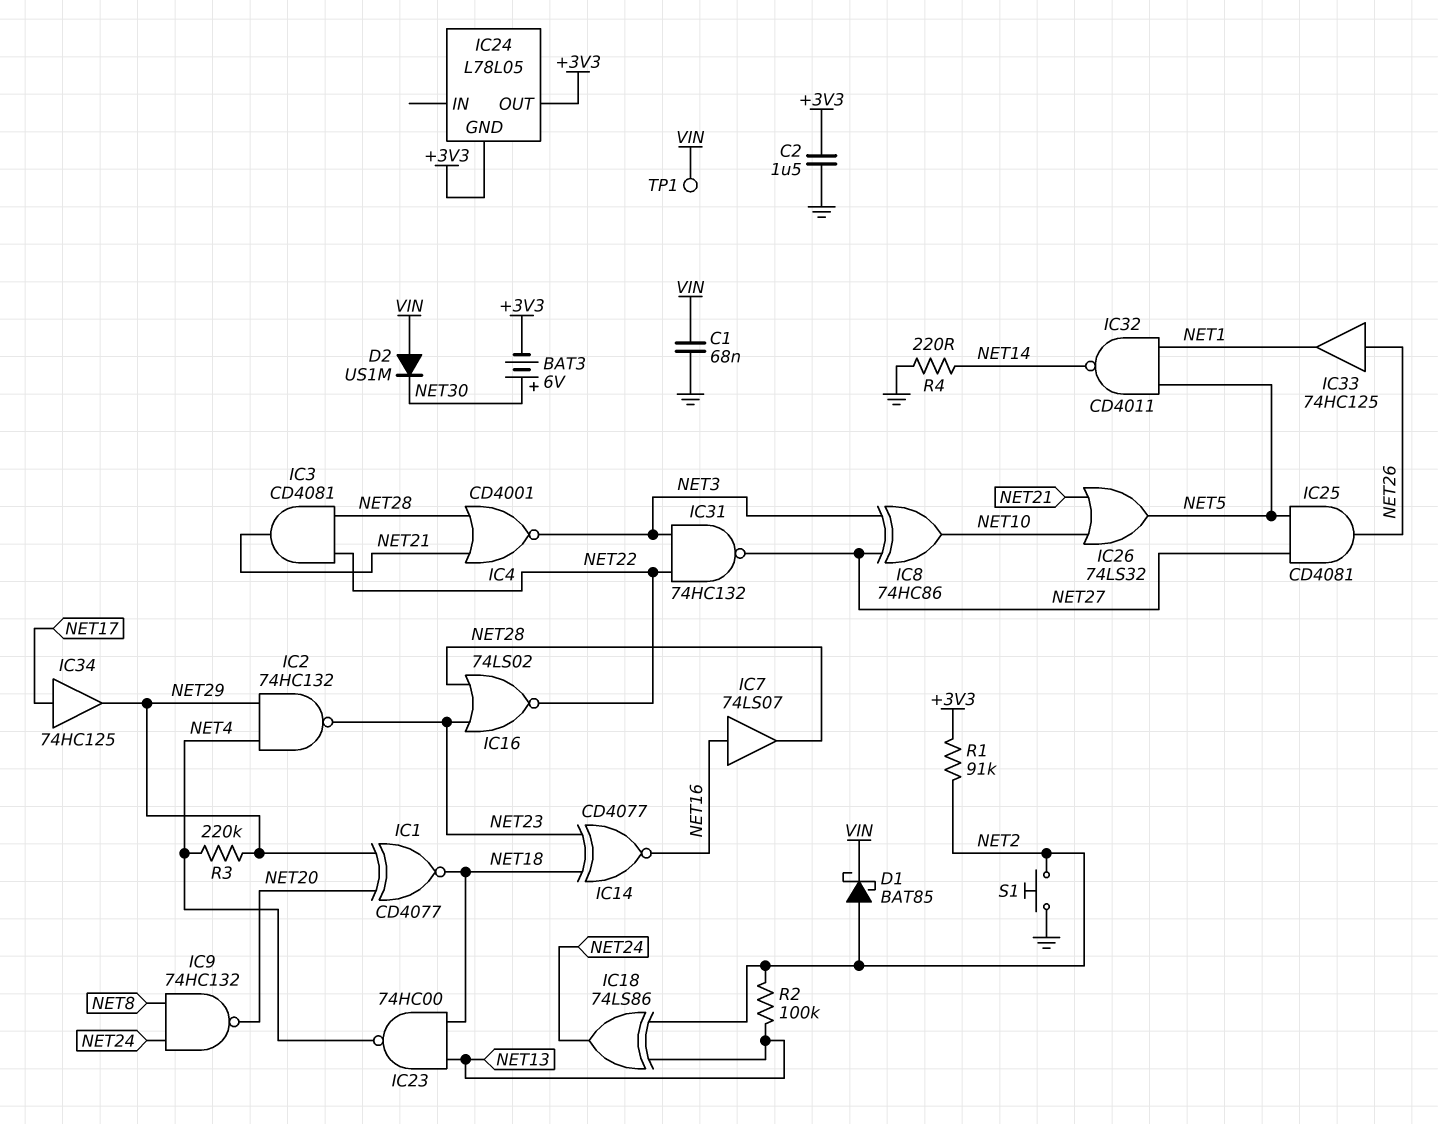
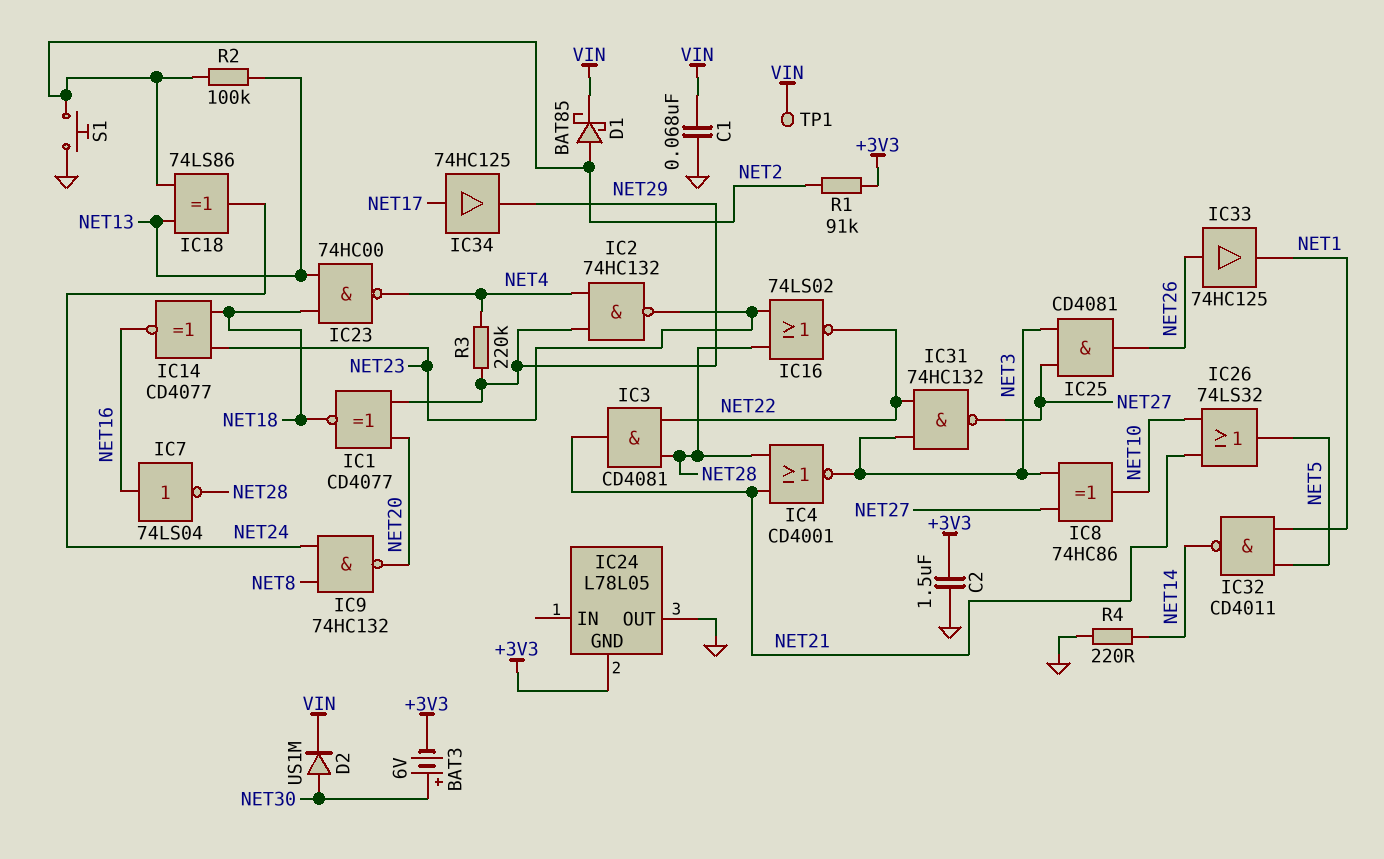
D2: diode US1M (A VIN, K NET30) -> diode US1M (A NET30, K VIN)
IC7: buffer 74LS07 (in NET16, out NET28) -> NOT 74LS04 (in NET16, out NET28)
IC24 pin OUT: +3V3 -> GND
IC25: AND CD4081 (in NET5, in NET27, out NET26) -> AND CD4081 (in NET3, in NET27, out NET26)

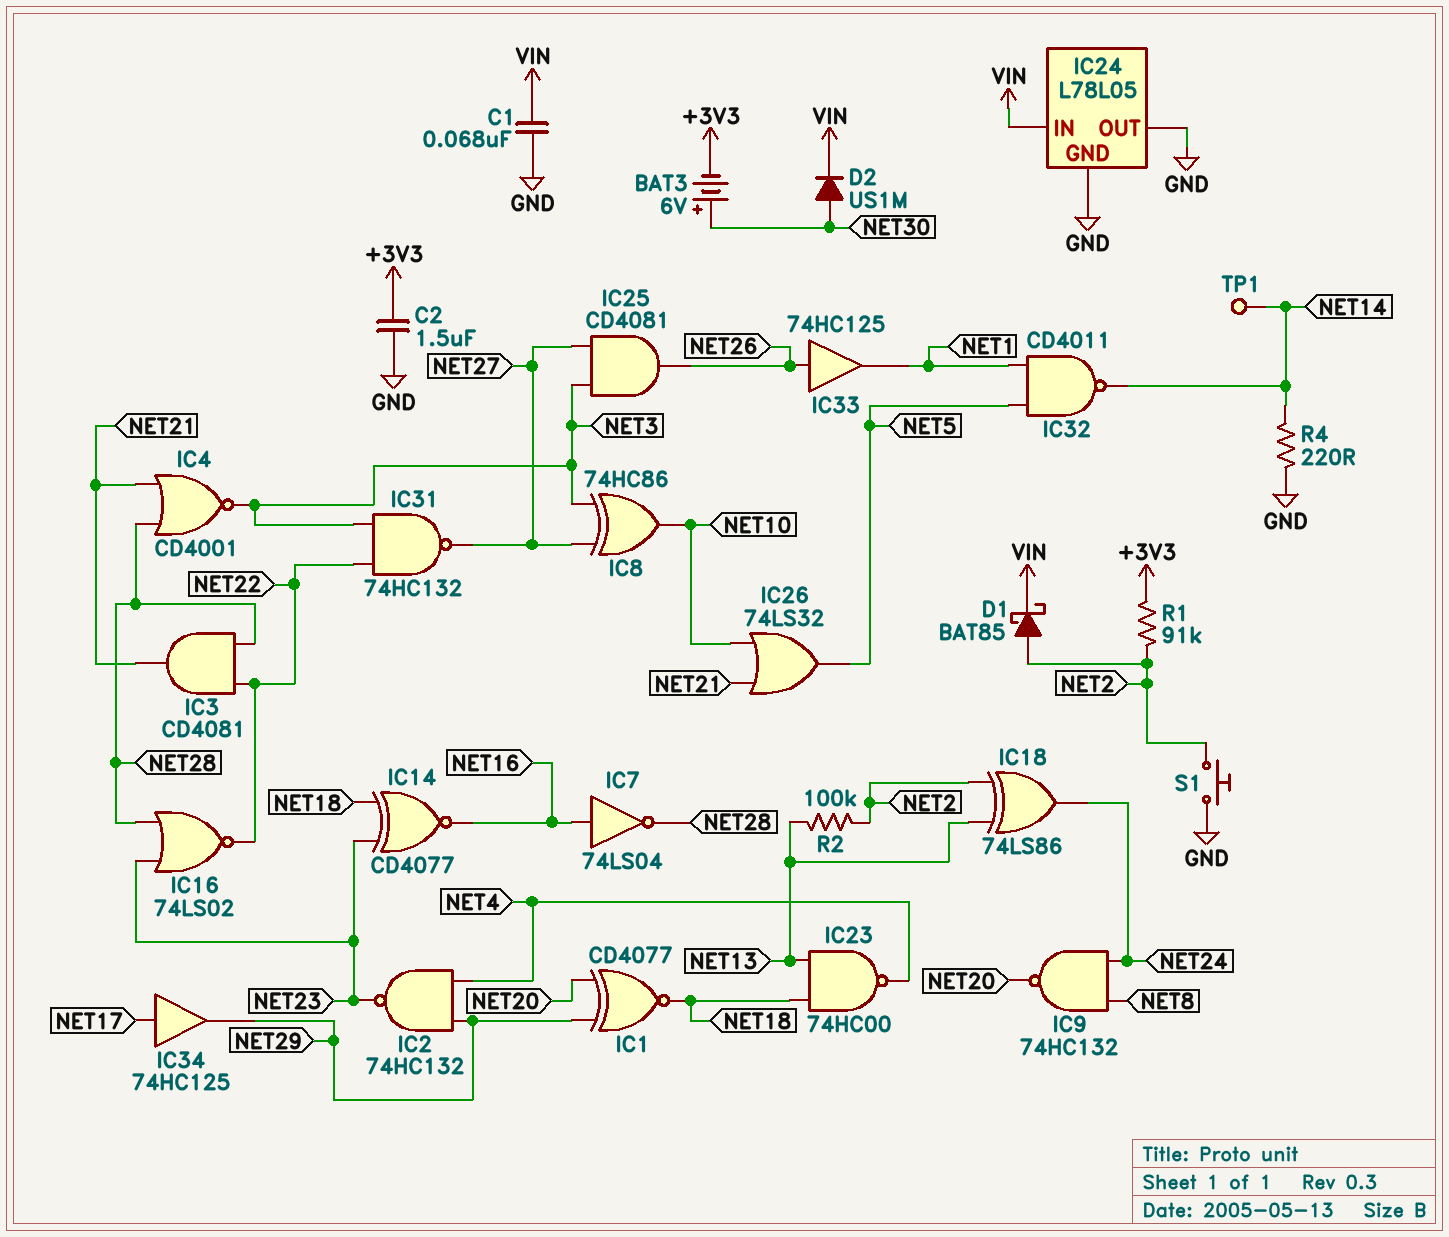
IC24 pin GND: +3V3 -> GND
IC24 pin IN: none -> VIN
R3: 220k (NET4, NET29) -> none
TP1: test point (VIN) -> test point (NET14)

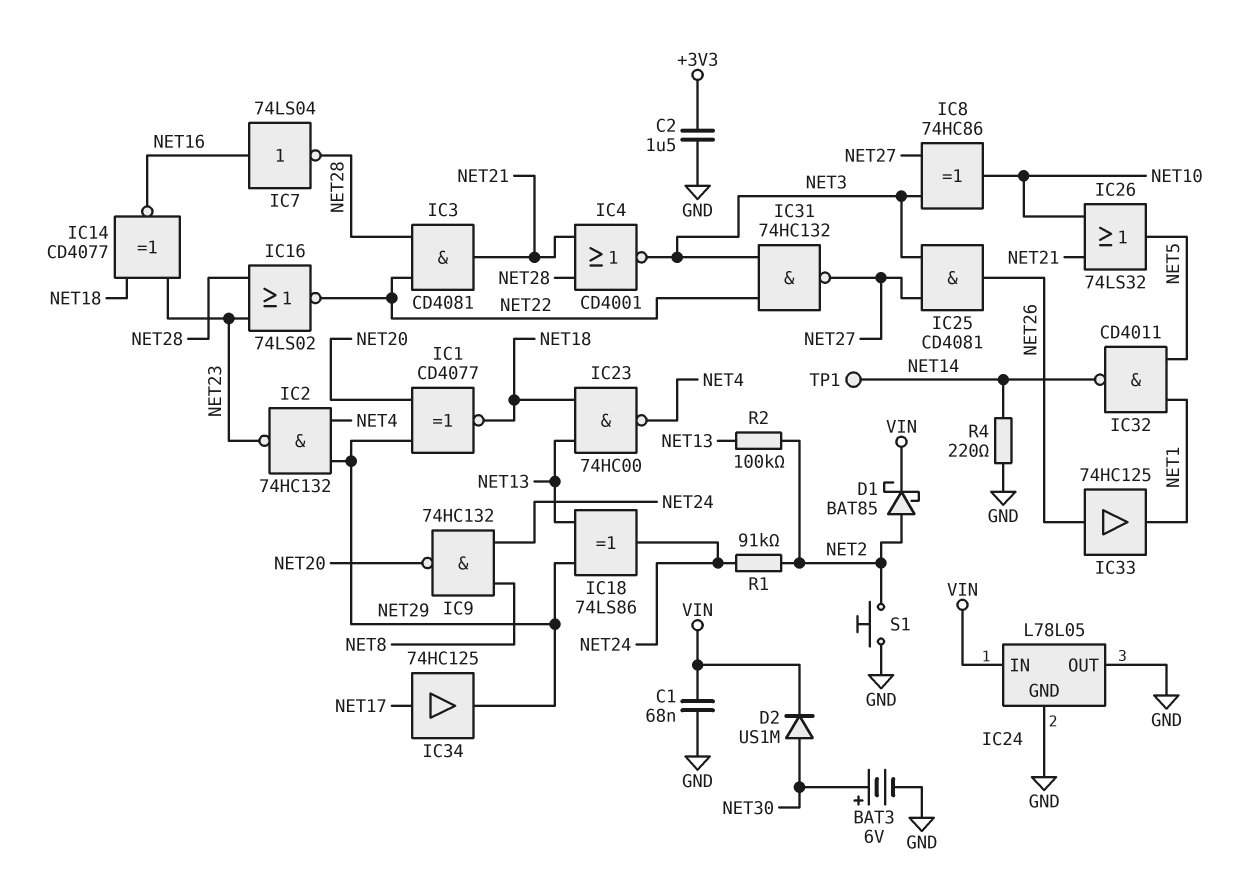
BAT3: 6V (plus NET30, minus +3V3) -> 6V (plus NET30, minus GND)
IC18: XOR 74LS86 (in NET2, in NET13, out NET24) -> XOR 74LS86 (in NET13, in NET29, out NET24)
R1: 91k (+3V3, NET2) -> 91k (NET2, NET24)

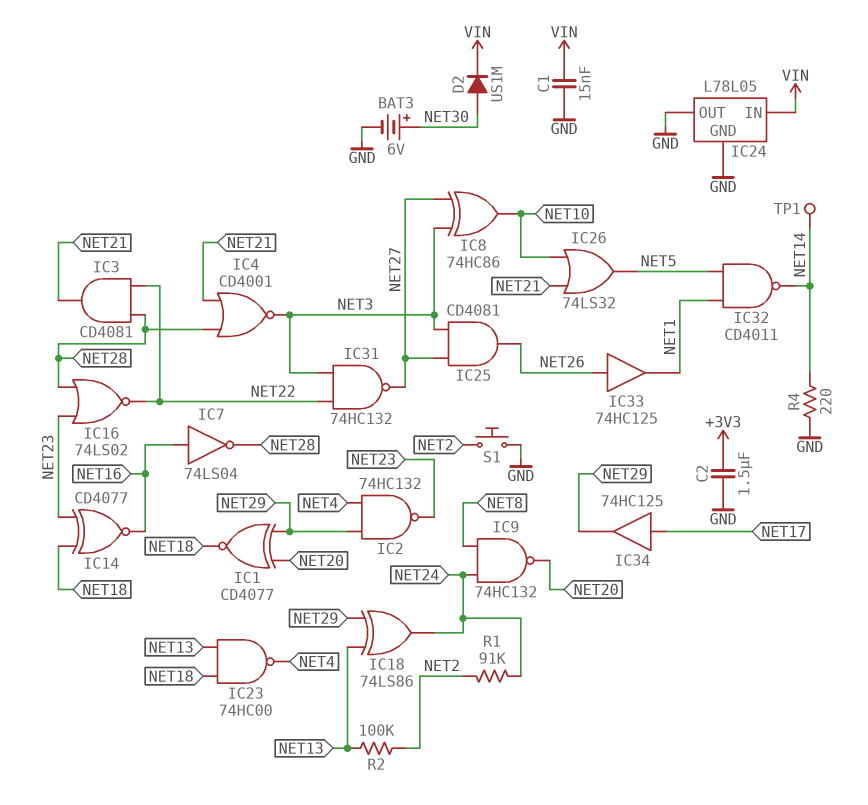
C1: 68nF (GND, VIN) -> 15nF (GND, VIN)
D1: schottky BAT85 (A NET2, K VIN) -> none

